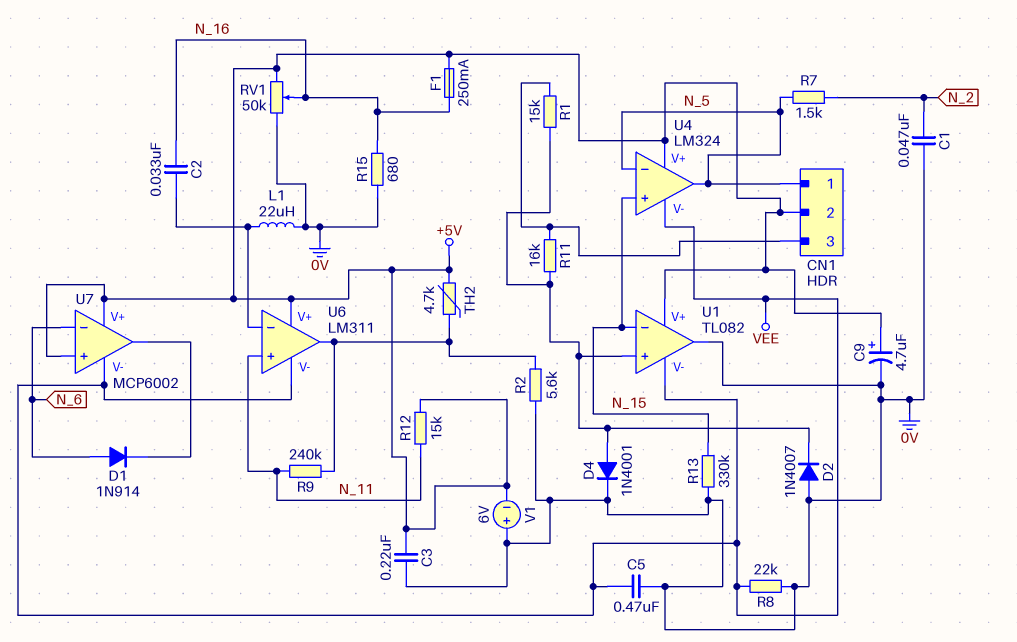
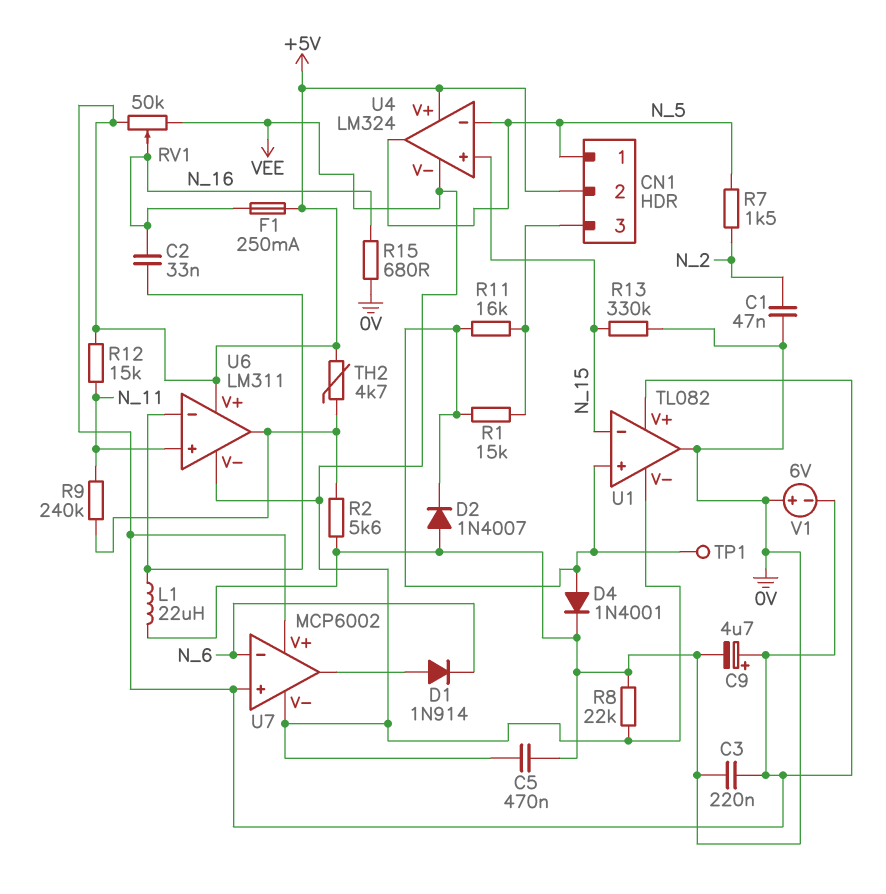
D1: diode 1N914 (A N_6, K U7/out) -> diode 1N914 (A U7/out, K N_6)
RV1: 50k (+5V, 0V, wiper N_16) -> 50k (+5V, VEE, wiper N_16)
TP1: none -> test point (U1/in+)

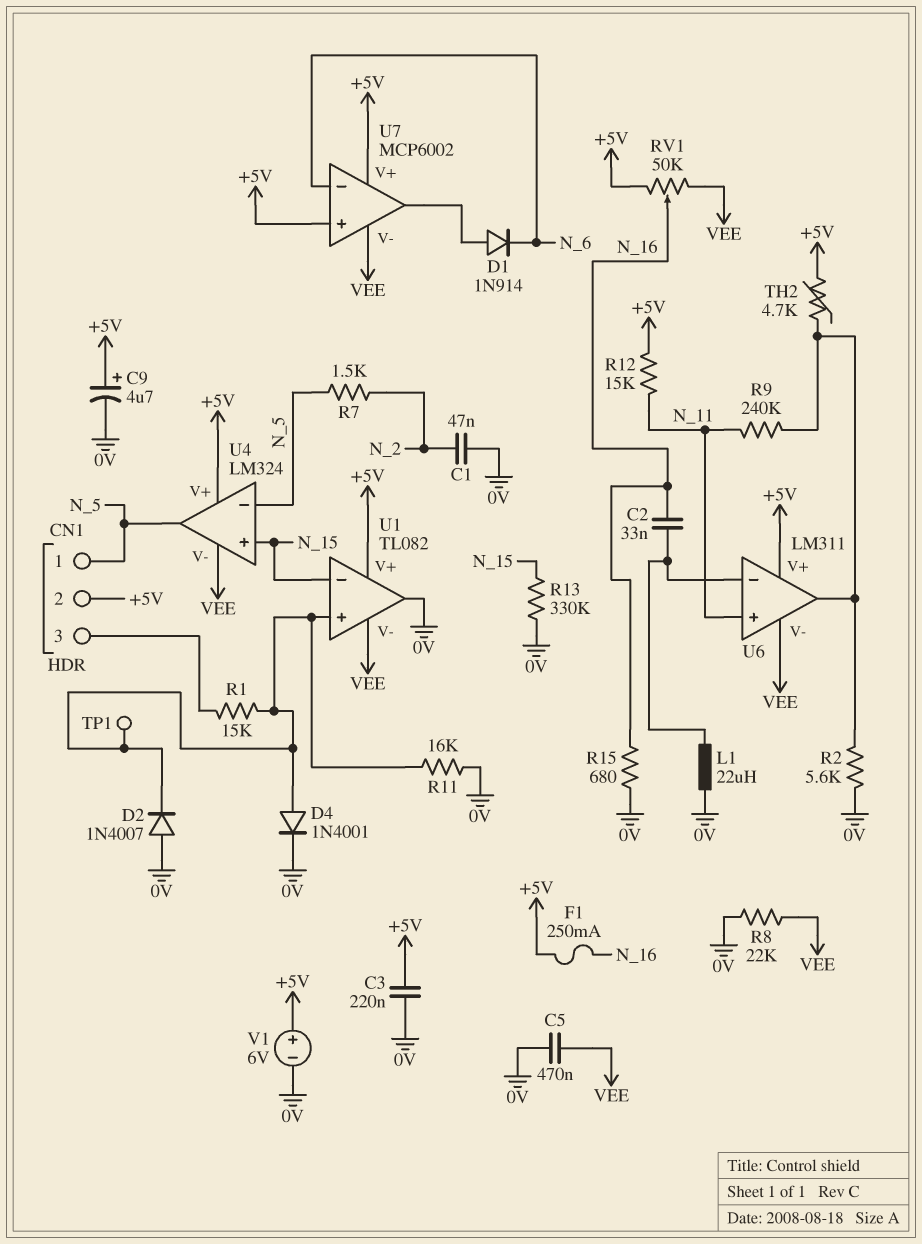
R11: 16k (CN1/3, U1/in+) -> 16k (0V, U1/in+)
V1: 6V (plus 0V, minus +5V) -> 6V (plus +5V, minus 0V)

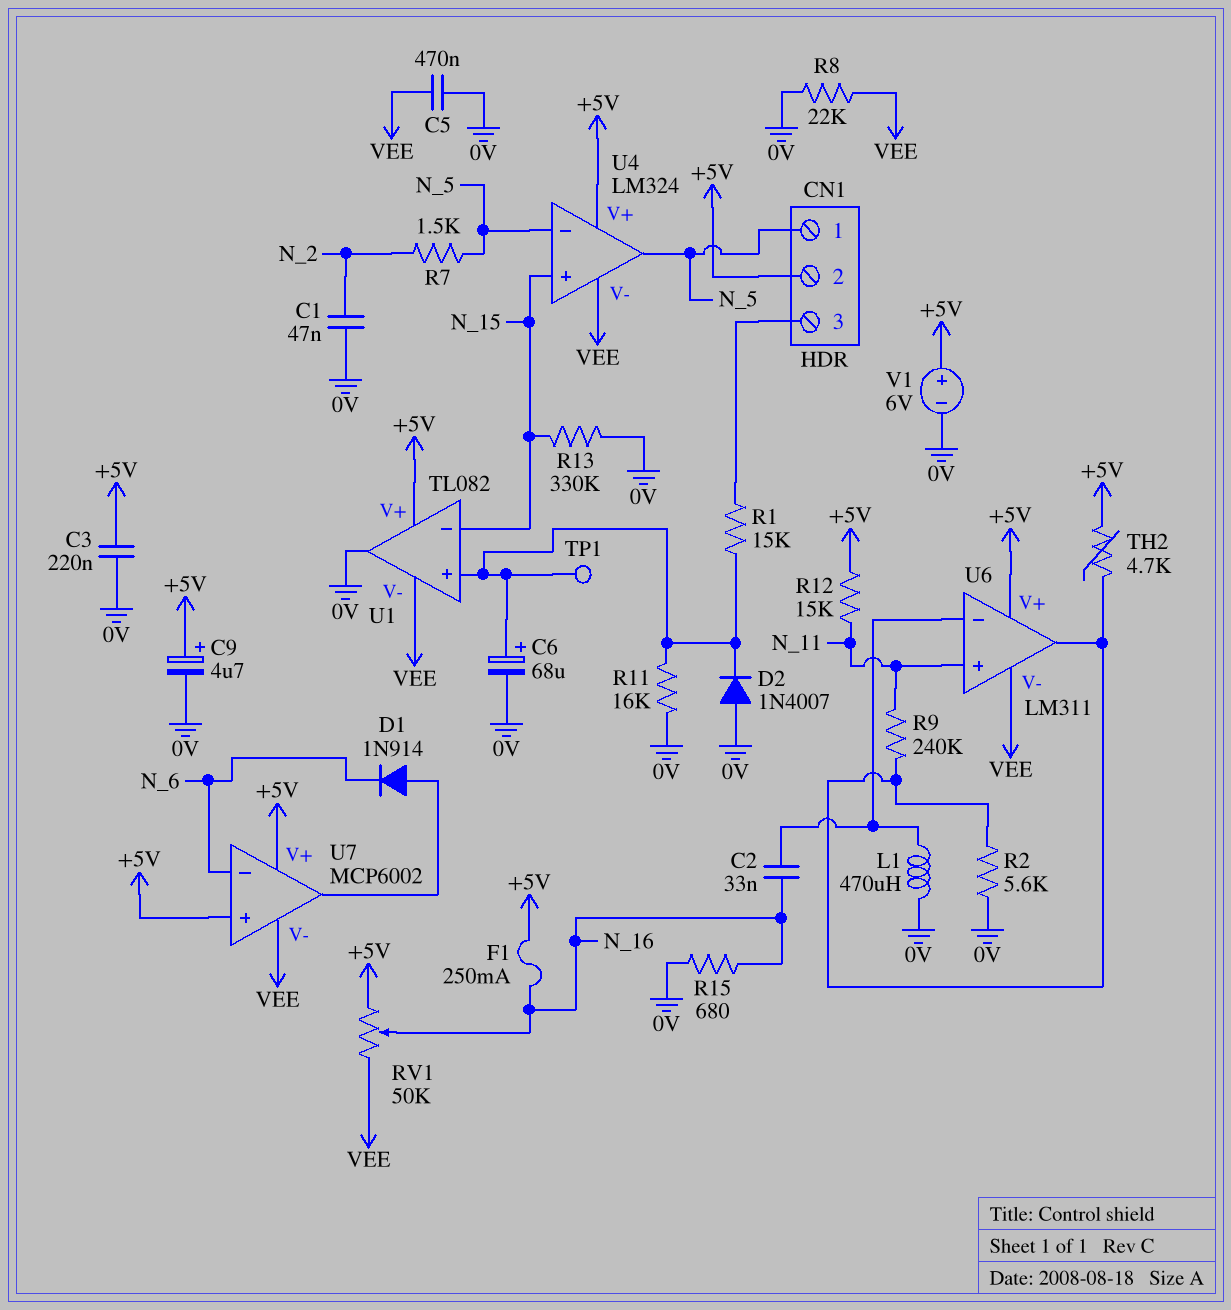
C6: none -> 68uF (plus U1/in+, minus 0V)
D4: diode 1N4001 (A U1/in+, K 0V) -> none
L1: 22uH (0V, U6/in-) -> 470uH (0V, U6/in-)

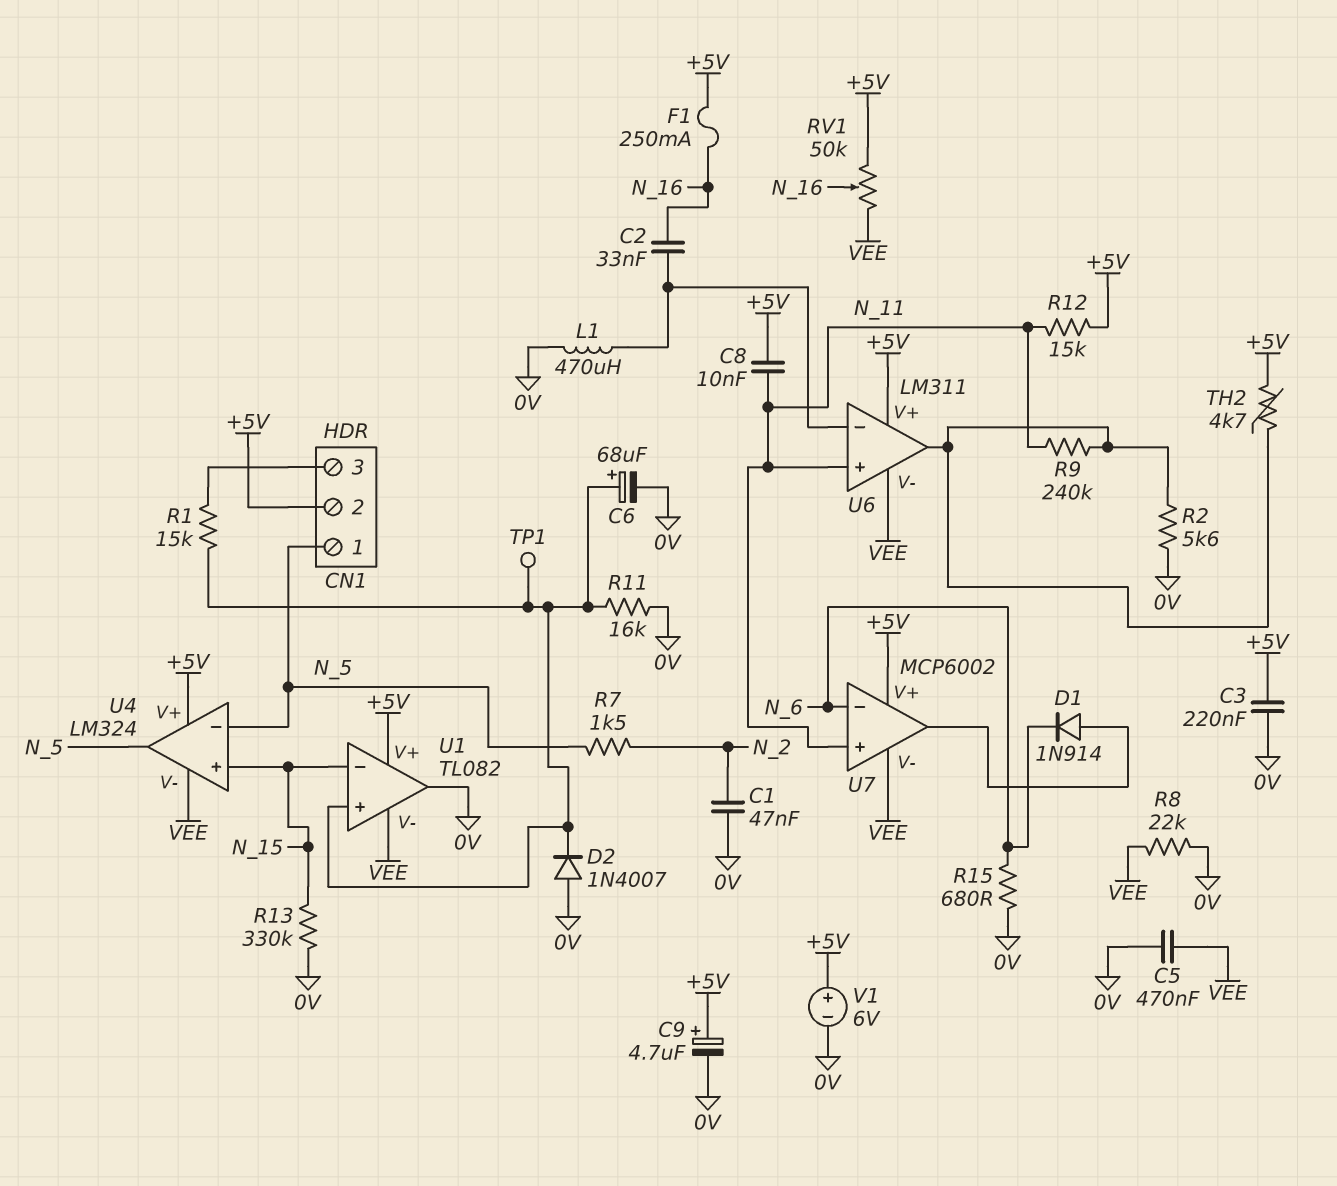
C8: none -> 10nF (+5V, N_11)
R15: 680 (0V, N_16) -> 680 (0V, N_6)
U7 pin in+: +5V -> N_11

